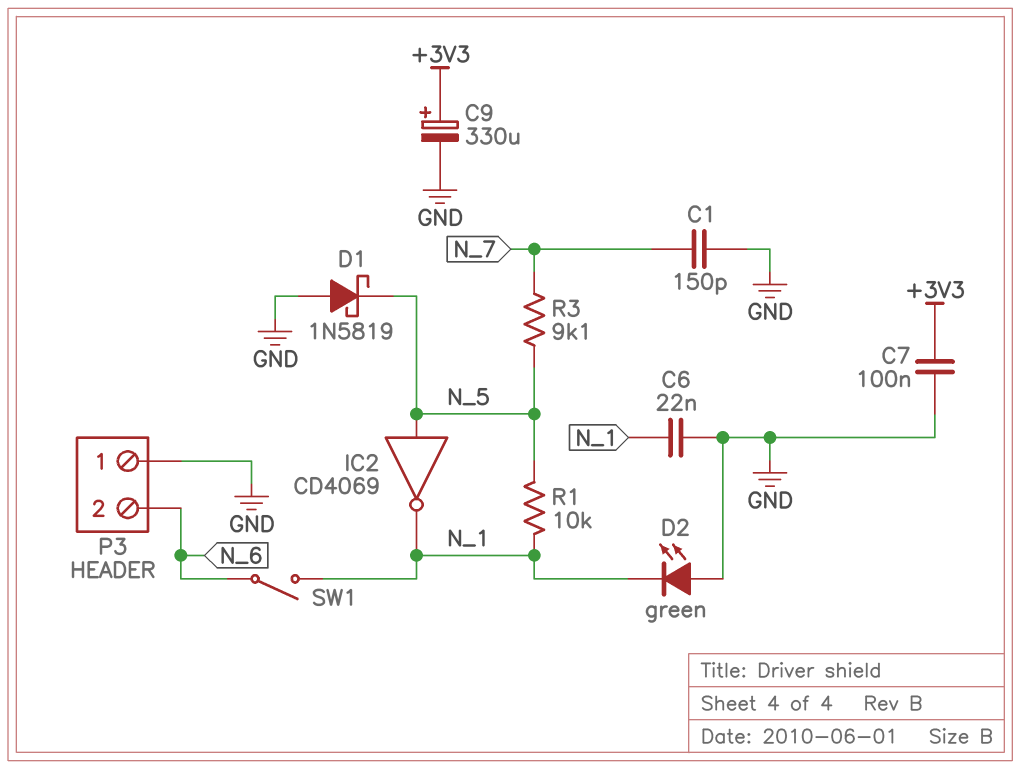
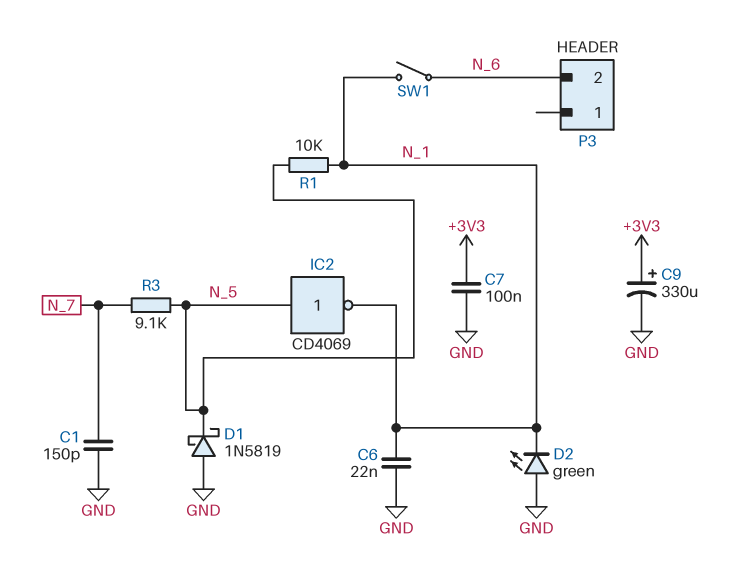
P3 pin 1: GND -> none

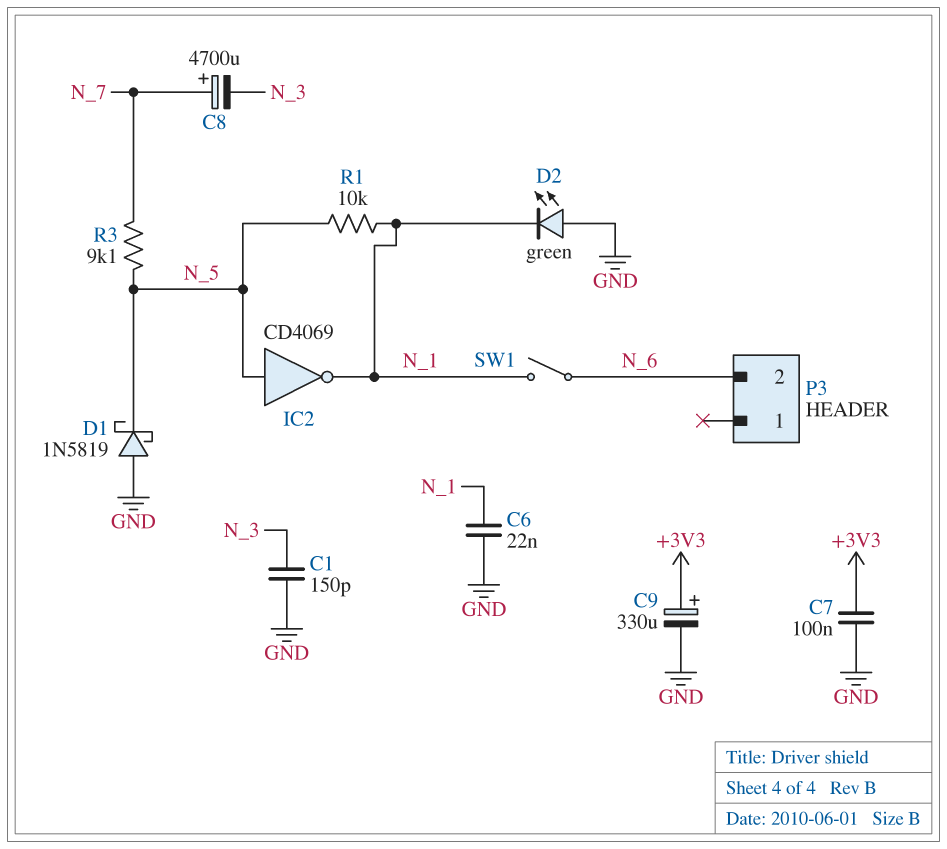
C1: 150pF (GND, N_7) -> 150pF (GND, N_3)
C8: none -> 4700uF (plus N_7, minus N_3)

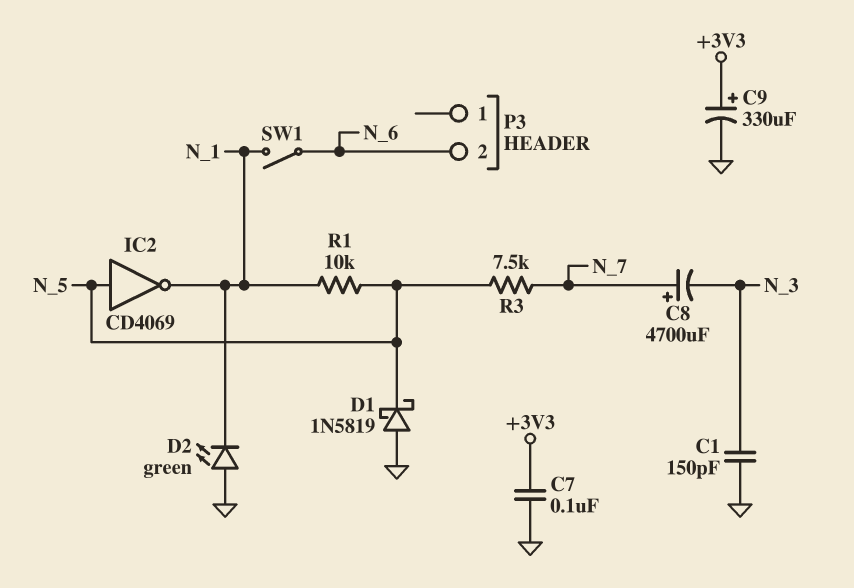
C6: 22nF (GND, N_1) -> none
R3: 9.1k (N_5, N_7) -> 7.5k (N_5, N_7)

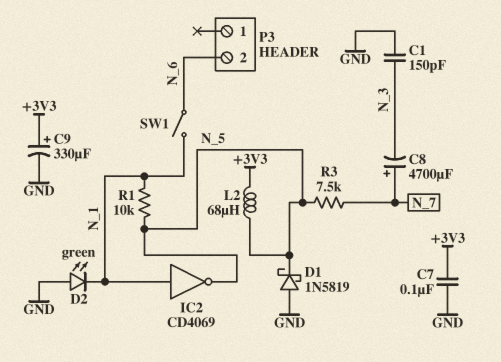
IC2: NOT CD4069 (in N_5, out N_1) -> NOT CD4069 (in N_1, out N_5)
L2: none -> 68uH (+3V3, N_5)

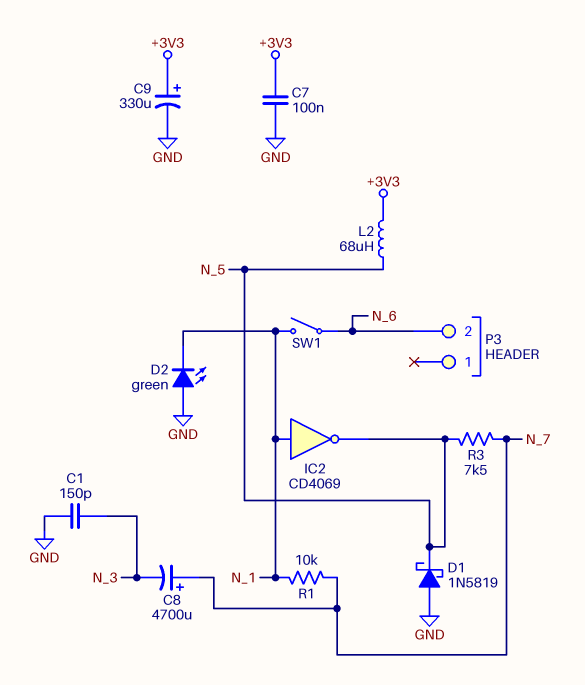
R1: 10k (N_1, N_5) -> 10k (N_1, N_7)

